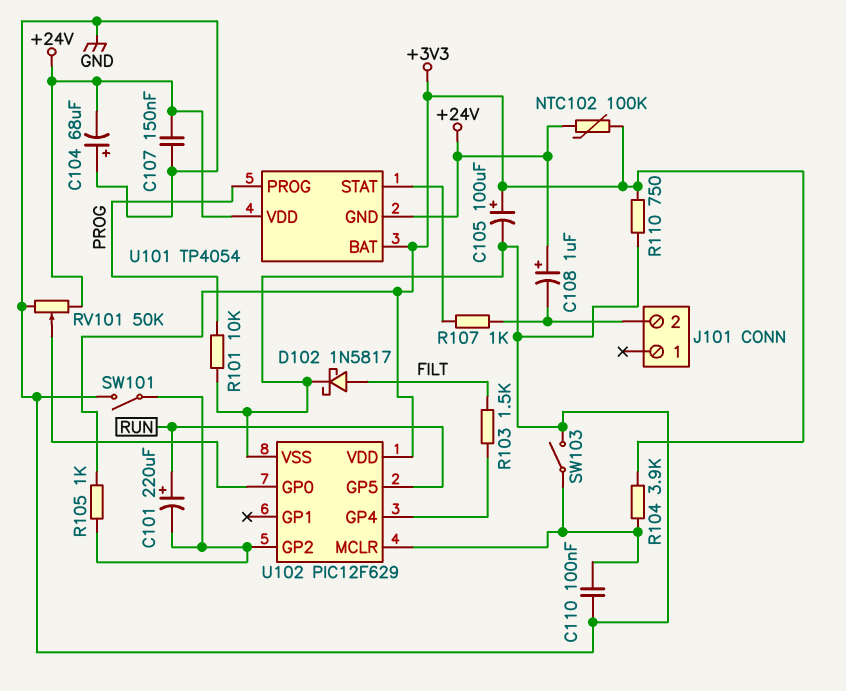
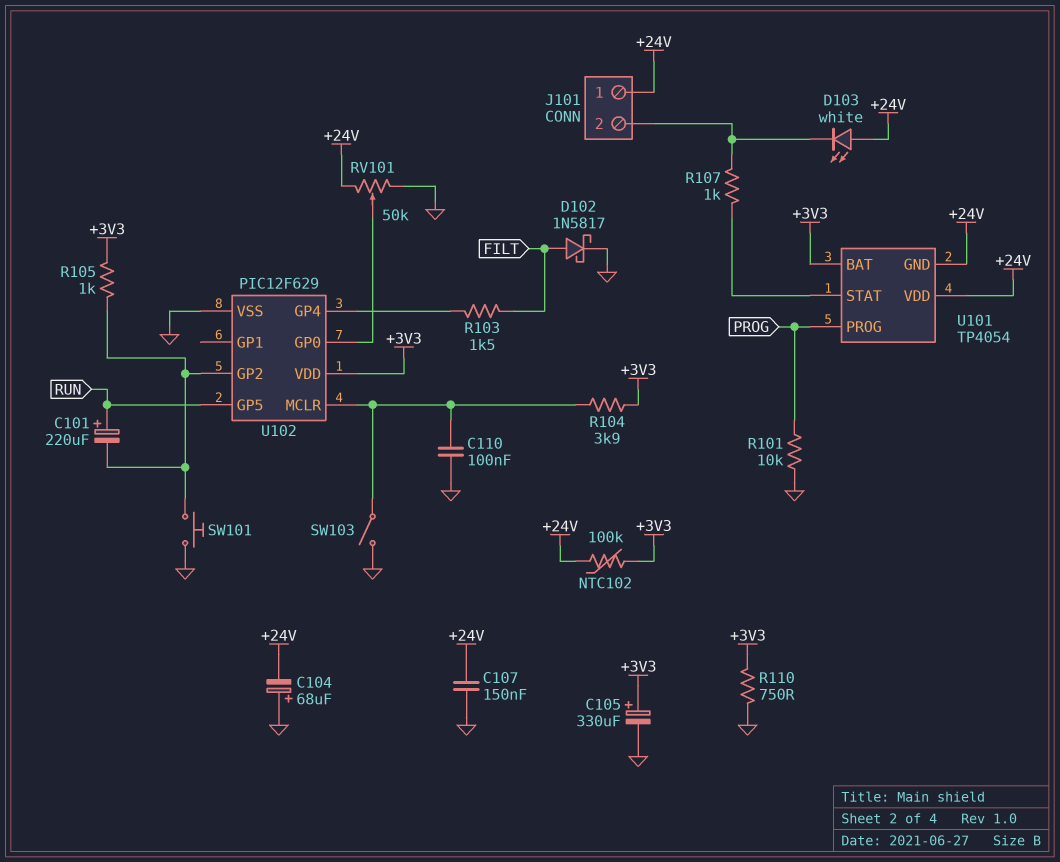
C105: 100uF (plus +3V3, minus GND) -> 330uF (plus +3V3, minus GND)
C108: 1uF (plus +24V, minus J101/2) -> none
D103: none -> LED white (A +24V, K J101/2)
J101 pin 1: none -> +24V
SW101: switch (GND, U102/GP2) -> button (GND, U102/GP2)

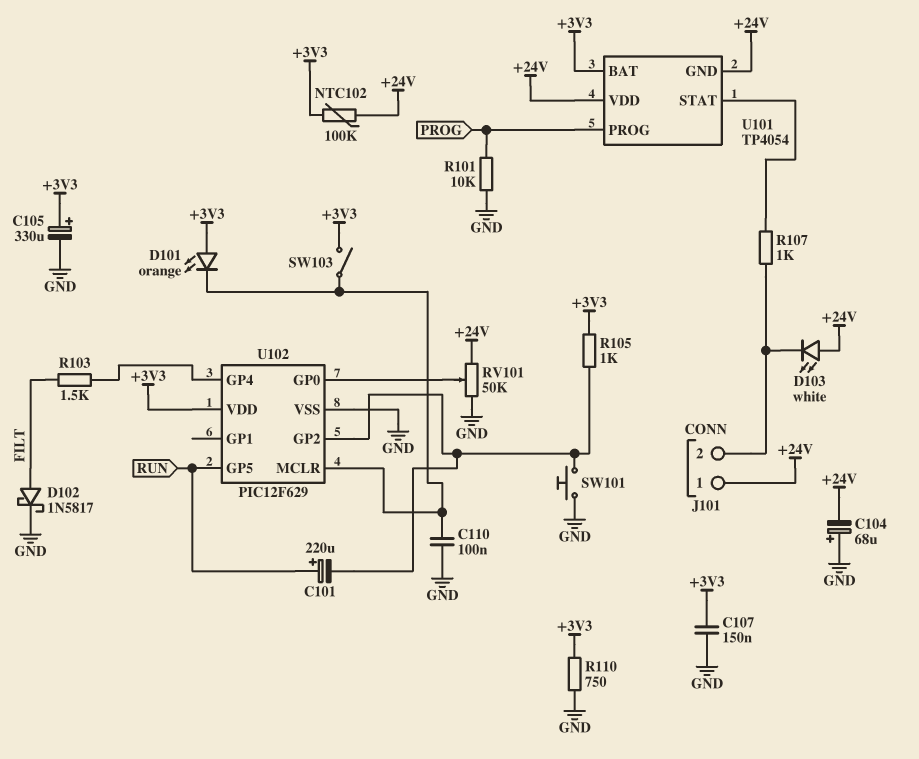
C107: 150nF (+24V, GND) -> 150nF (+3V3, GND)
D101: none -> LED orange (A +3V3, K U102/MCLR)
R104: 3.9k (+3V3, U102/MCLR) -> none
SW103: switch (GND, U102/MCLR) -> switch (+3V3, U102/MCLR)

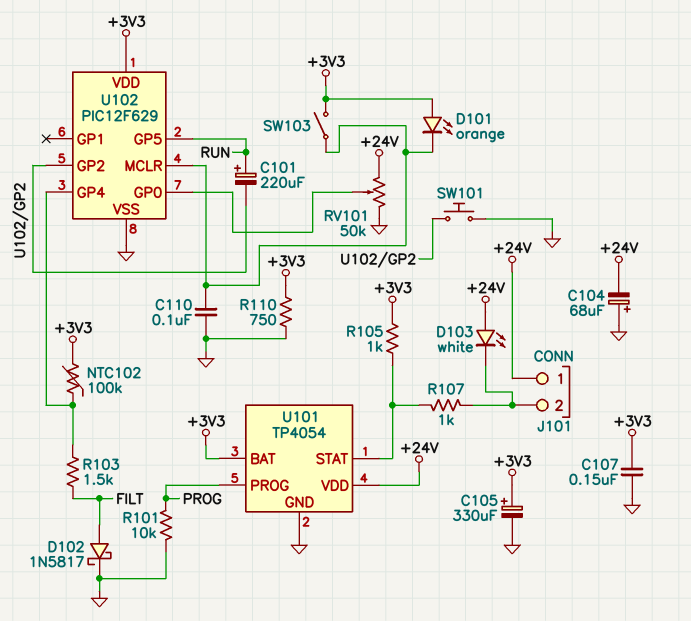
NTC102: 100k (+3V3, +24V) -> 100k (+3V3, U102/GP4)
R105: 1k (+3V3, U102/GP2) -> 1k (+3V3, U101/STAT)
U101 pin GND: +24V -> GND

